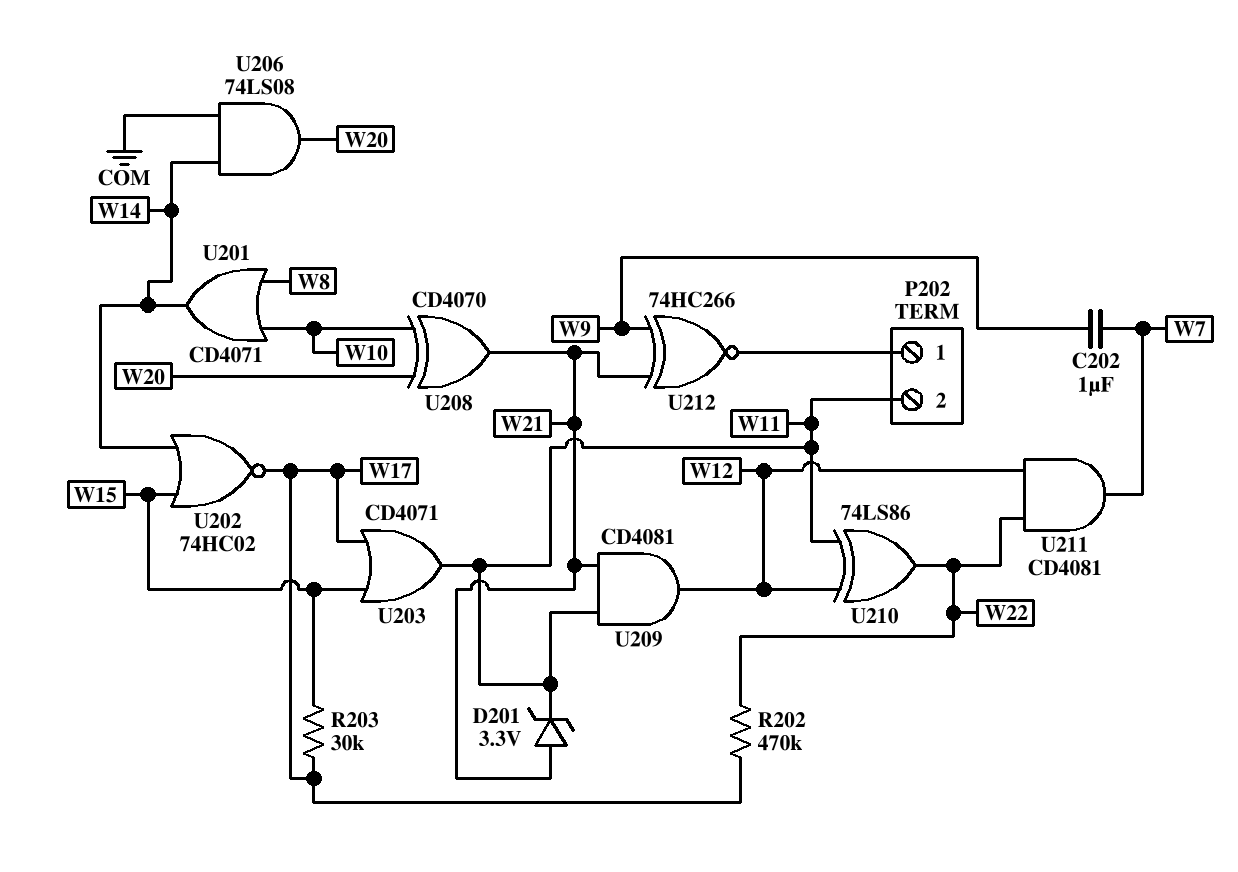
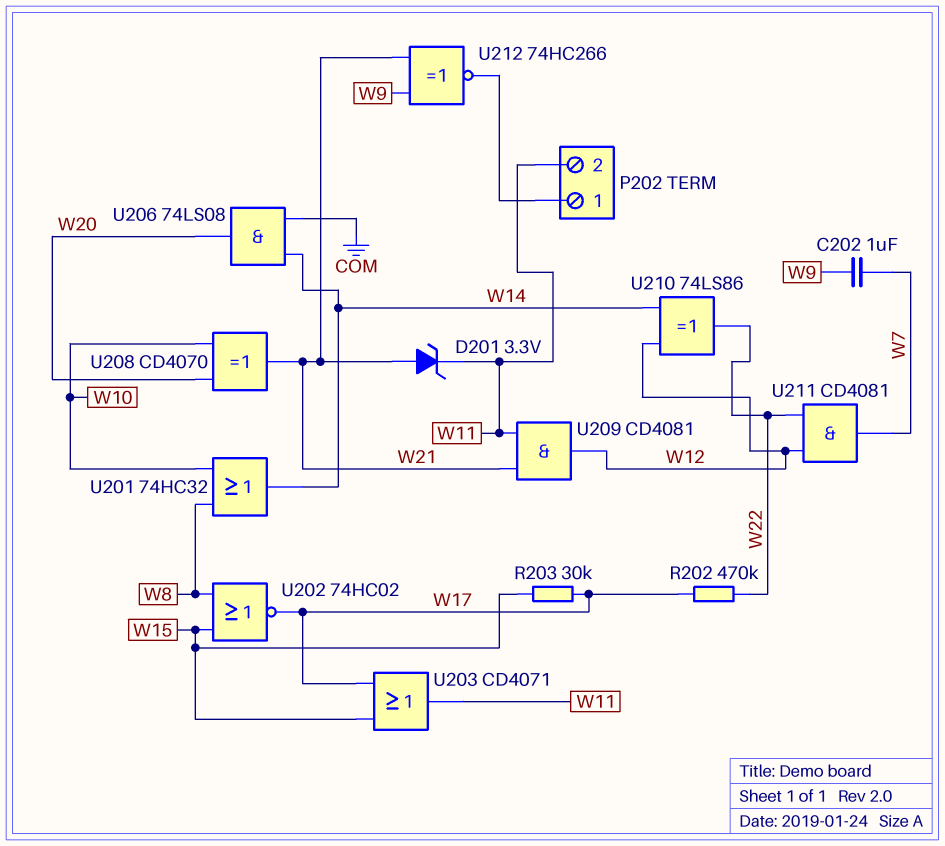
U201: OR CD4071 (in W8, in W10, out W14) -> OR 74HC32 (in W8, in W10, out W14)
U202: NOR 74HC02 (in W14, in W15, out W17) -> NOR 74HC02 (in W8, in W15, out W17)
U210: XOR 74LS86 (in W11, in W12, out W22) -> XOR 74LS86 (in W12, in W14, out W22)

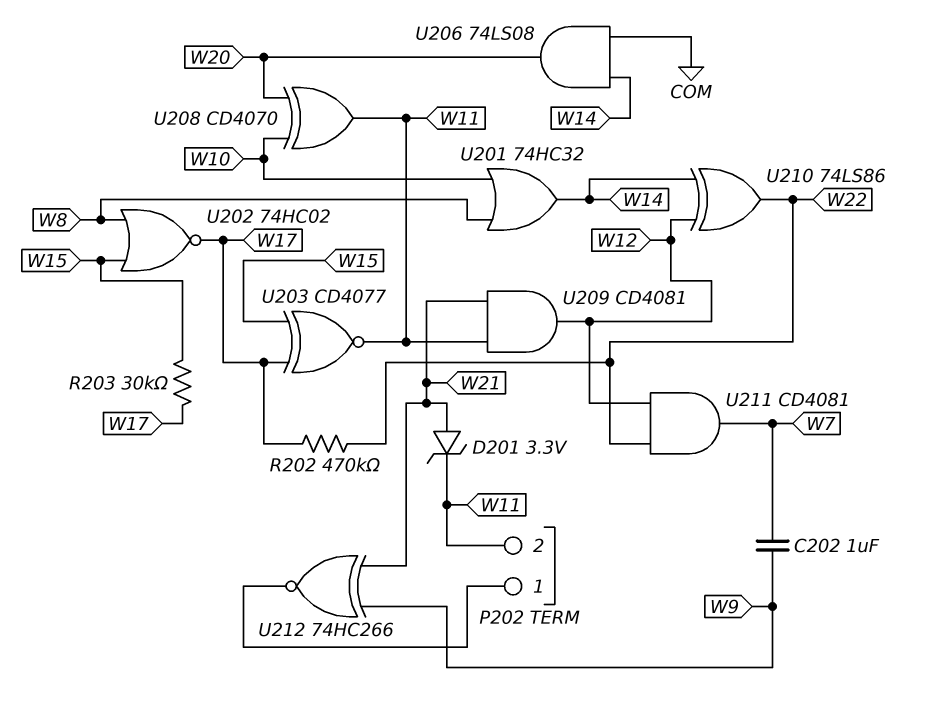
U203: OR CD4071 (in W15, in W17, out W11) -> XNOR CD4077 (in W15, in W17, out W11)
U208: XOR CD4070 (in W10, in W20, out W21) -> XOR CD4070 (in W10, in W20, out W11)

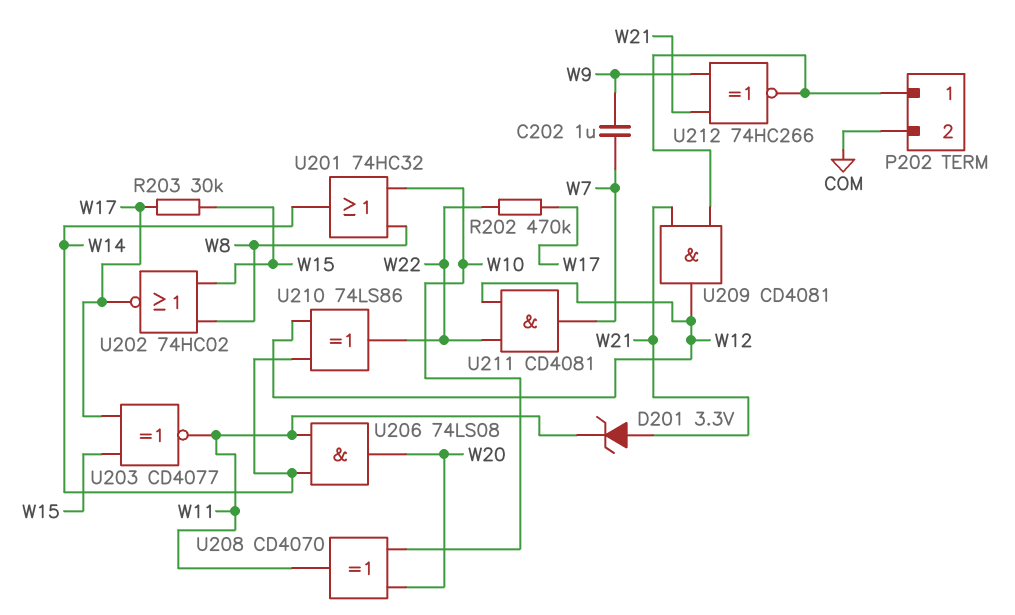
P202 pin 2: W11 -> COM
U206: AND 74LS08 (in COM, in W14, out W20) -> AND 74LS08 (in W11, in W14, out W20)
U209: AND CD4081 (in W11, in W21, out W12) -> AND CD4081 (in P202/1, in W21, out W12)

